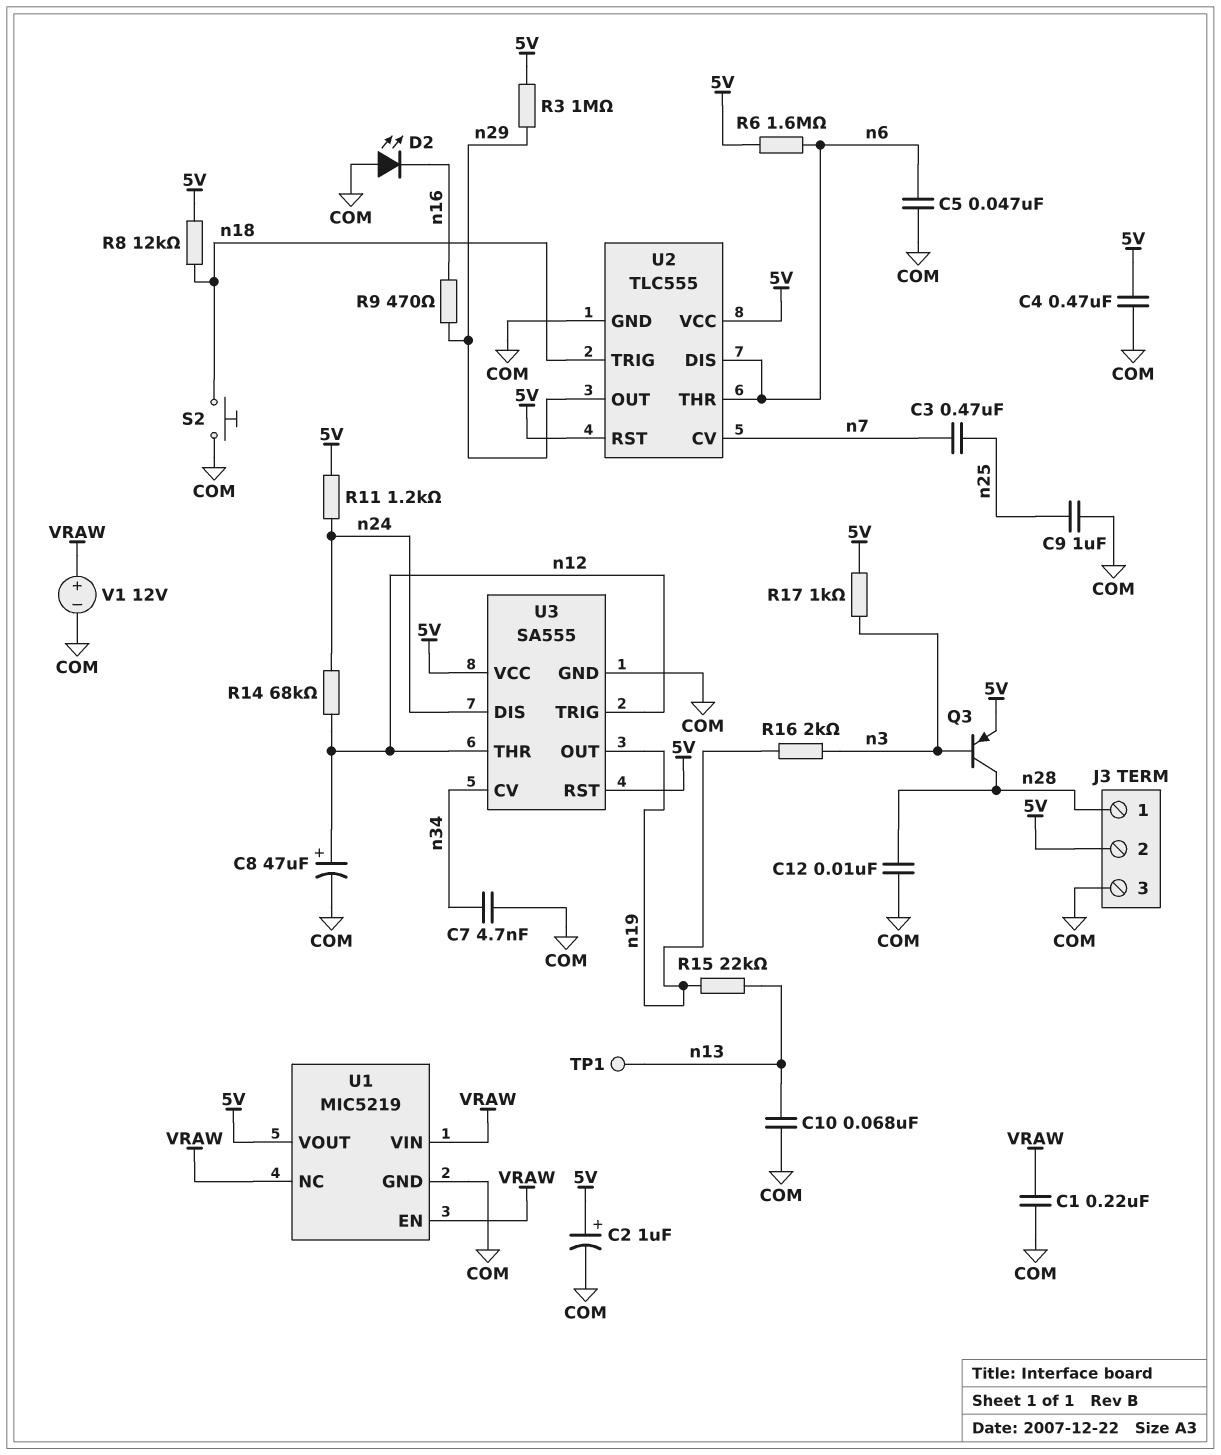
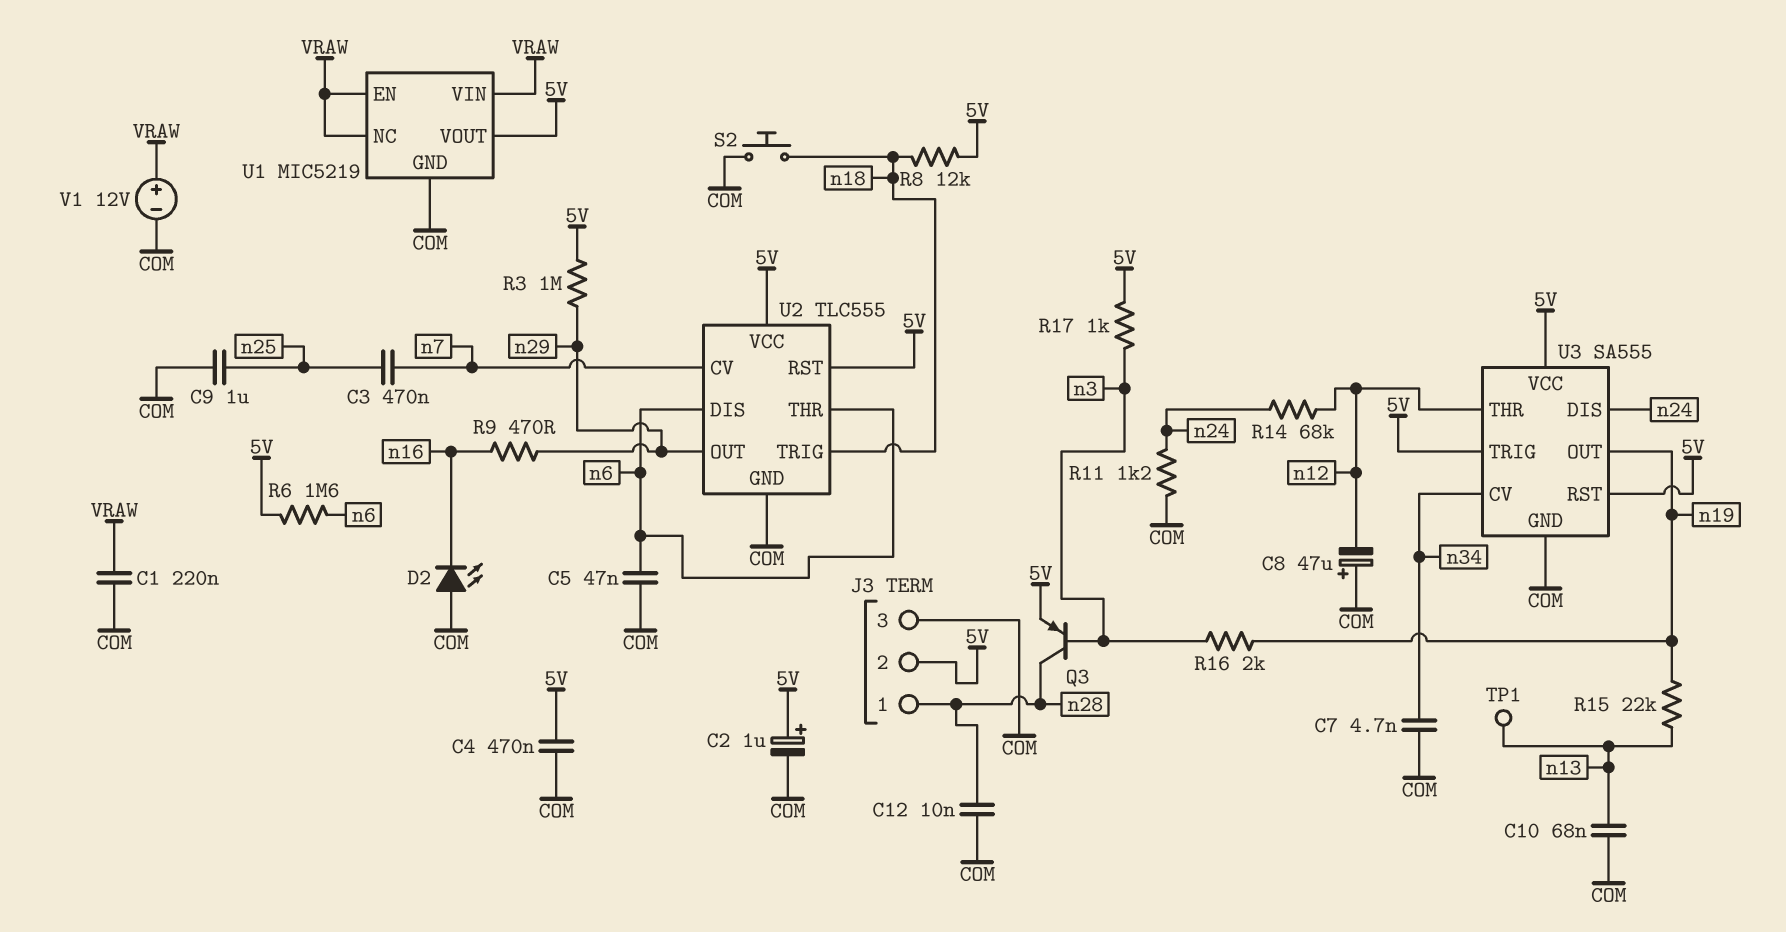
C8: 47uF (plus n12, minus COM) -> 47uF (plus COM, minus n12)
R11: 1.2k (5V, n24) -> 1.2k (COM, n24)
U3 pin TRIG: n12 -> 5V

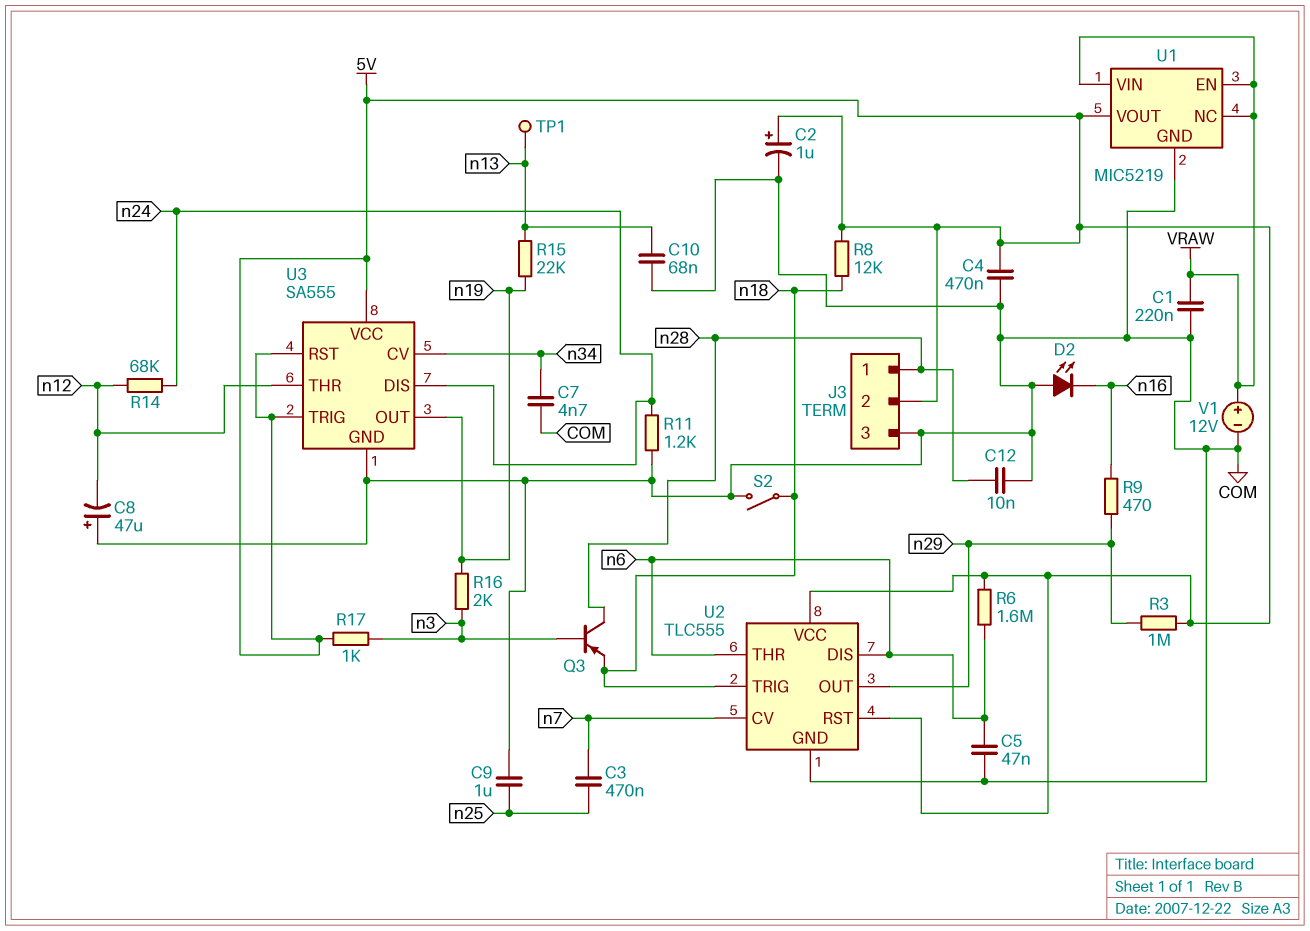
Q3: PNP (B n3, C n28, E 5V) -> PNP (B n3, C n28, E n18)
S2: button (COM, n18) -> switch (COM, n18)

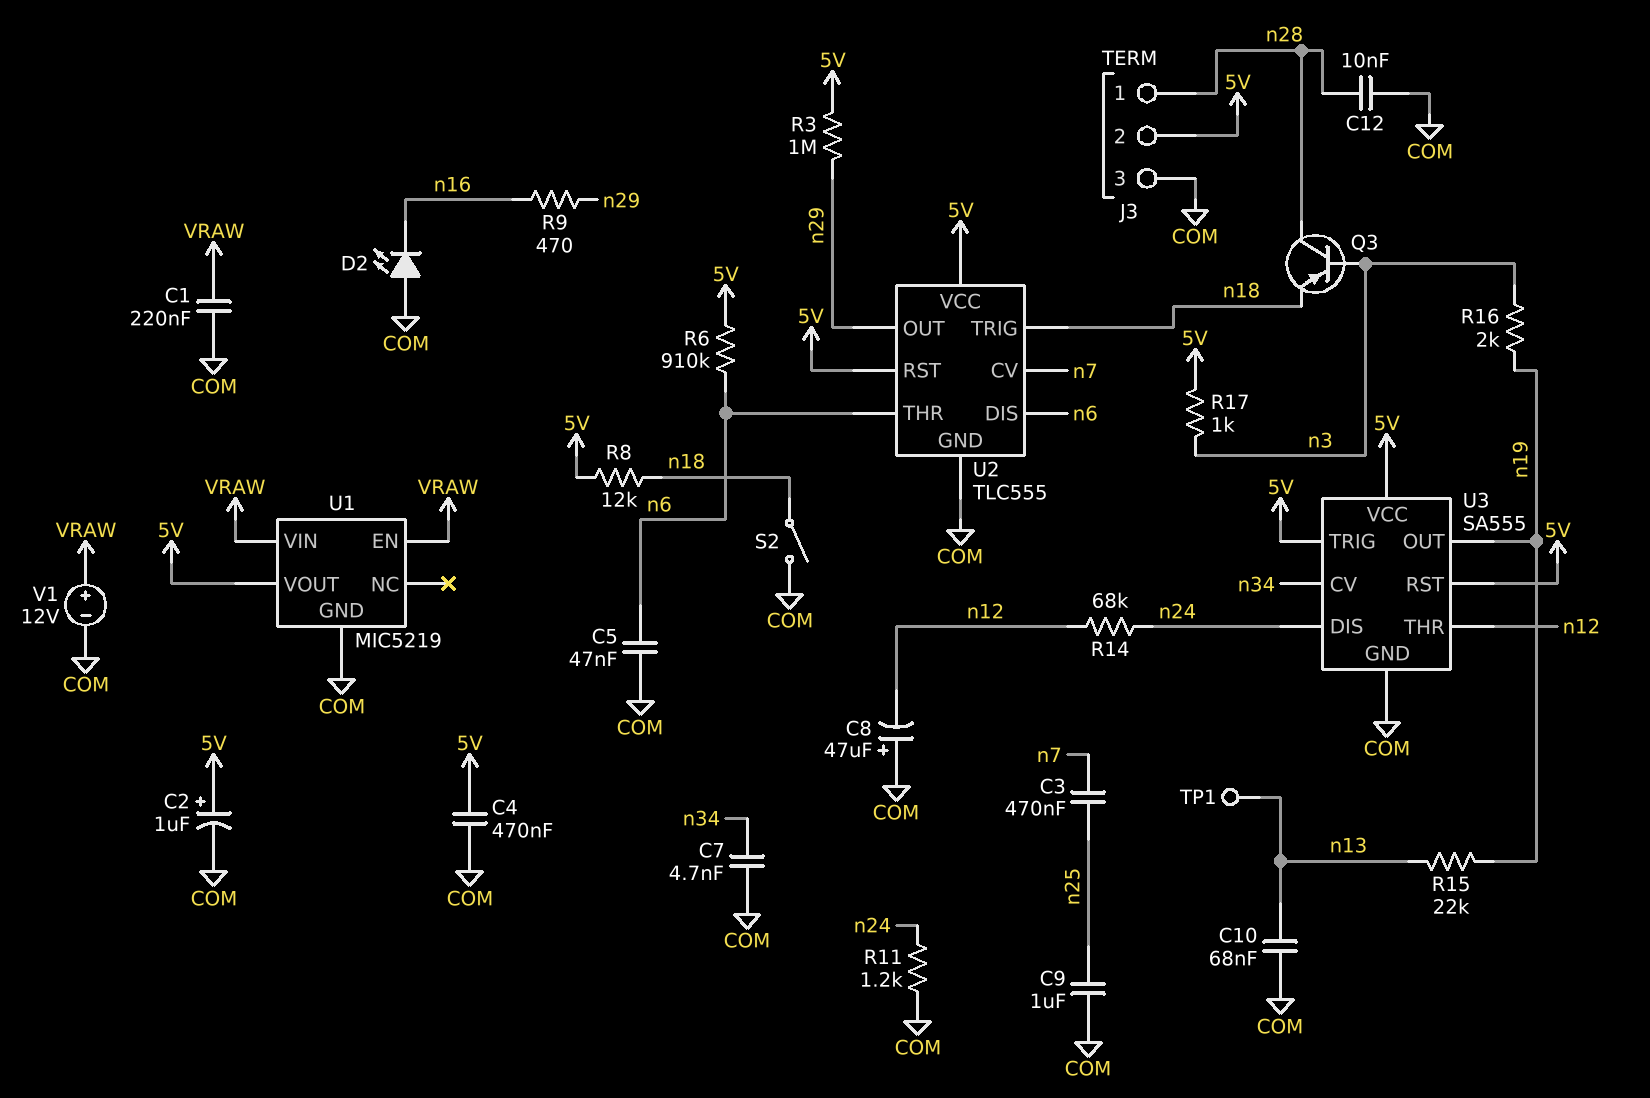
R6: 1.6M (5V, n6) -> 910k (5V, n6)
U1 pin NC: VRAW -> none

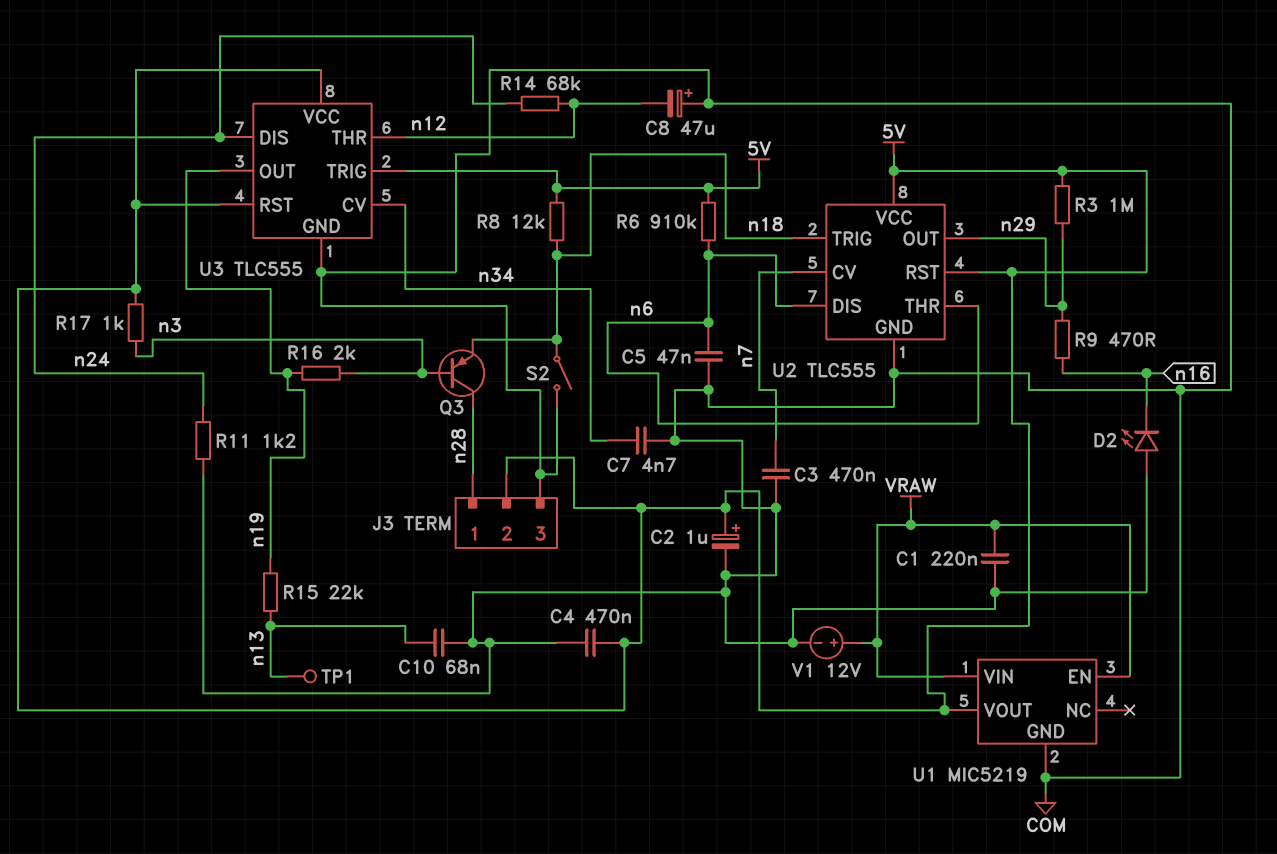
C3: 470nF (n7, n25) -> 470nF (COM, n7)
C9: 1uF (COM, n25) -> none
C12: 10nF (COM, n28) -> none
U3: SA555 -> TLC555

